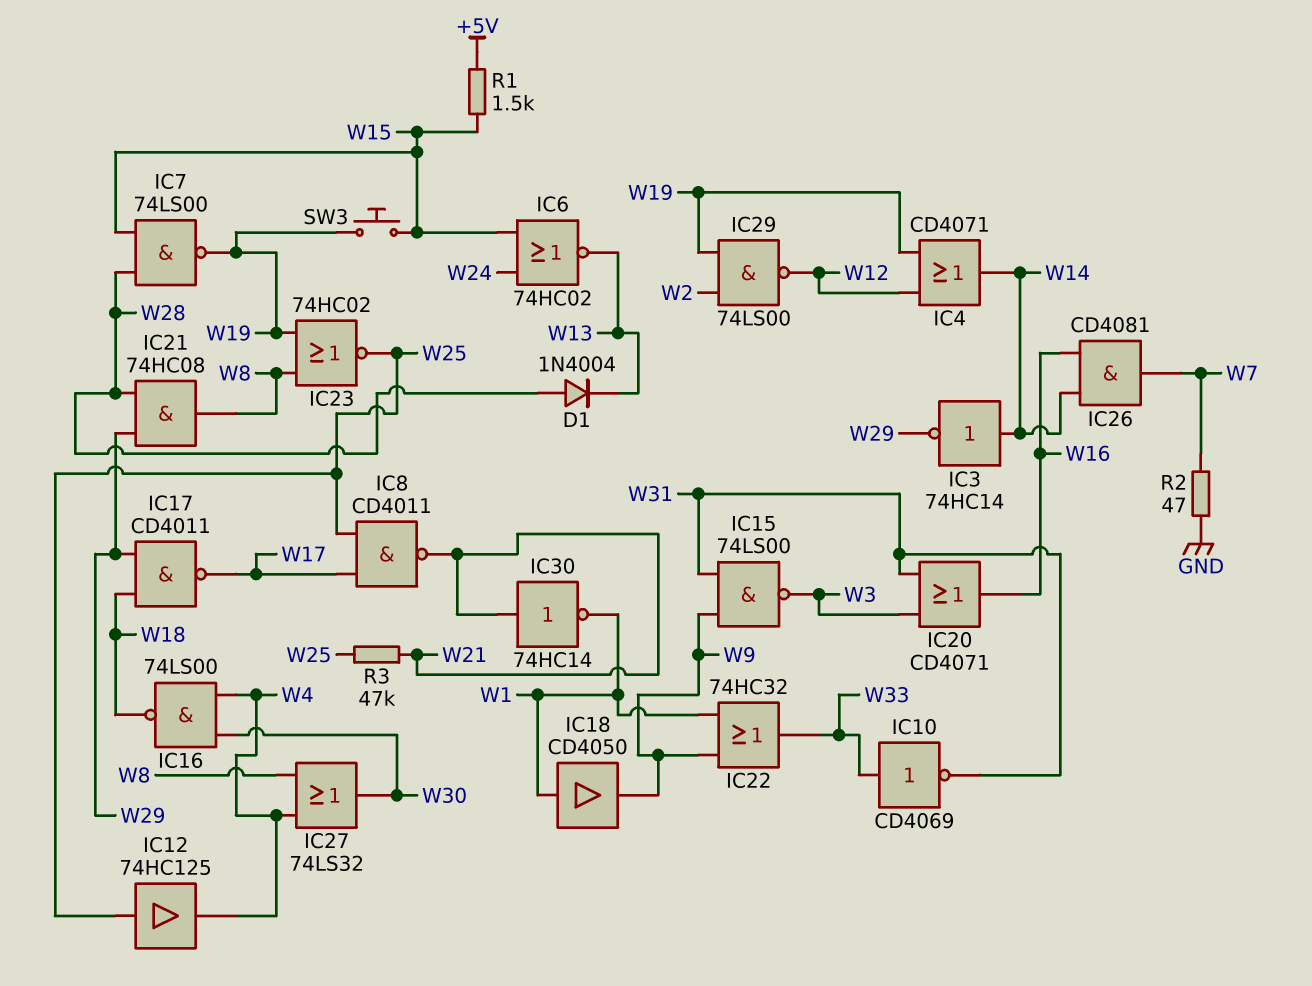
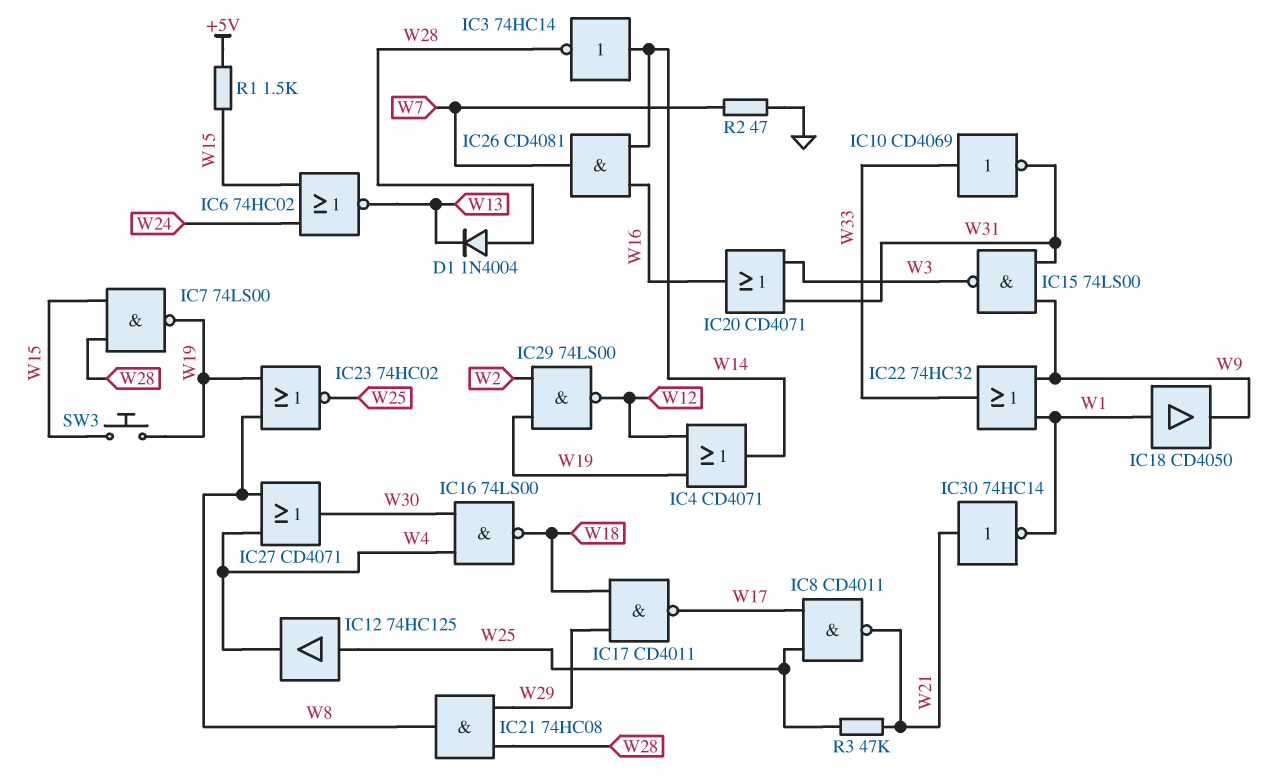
IC3: NOT 74HC14 (in W14, out W29) -> NOT 74HC14 (in W14, out W28)
IC27: OR 74LS32 (in W4, in W8, out W30) -> OR CD4071 (in W4, in W8, out W30)

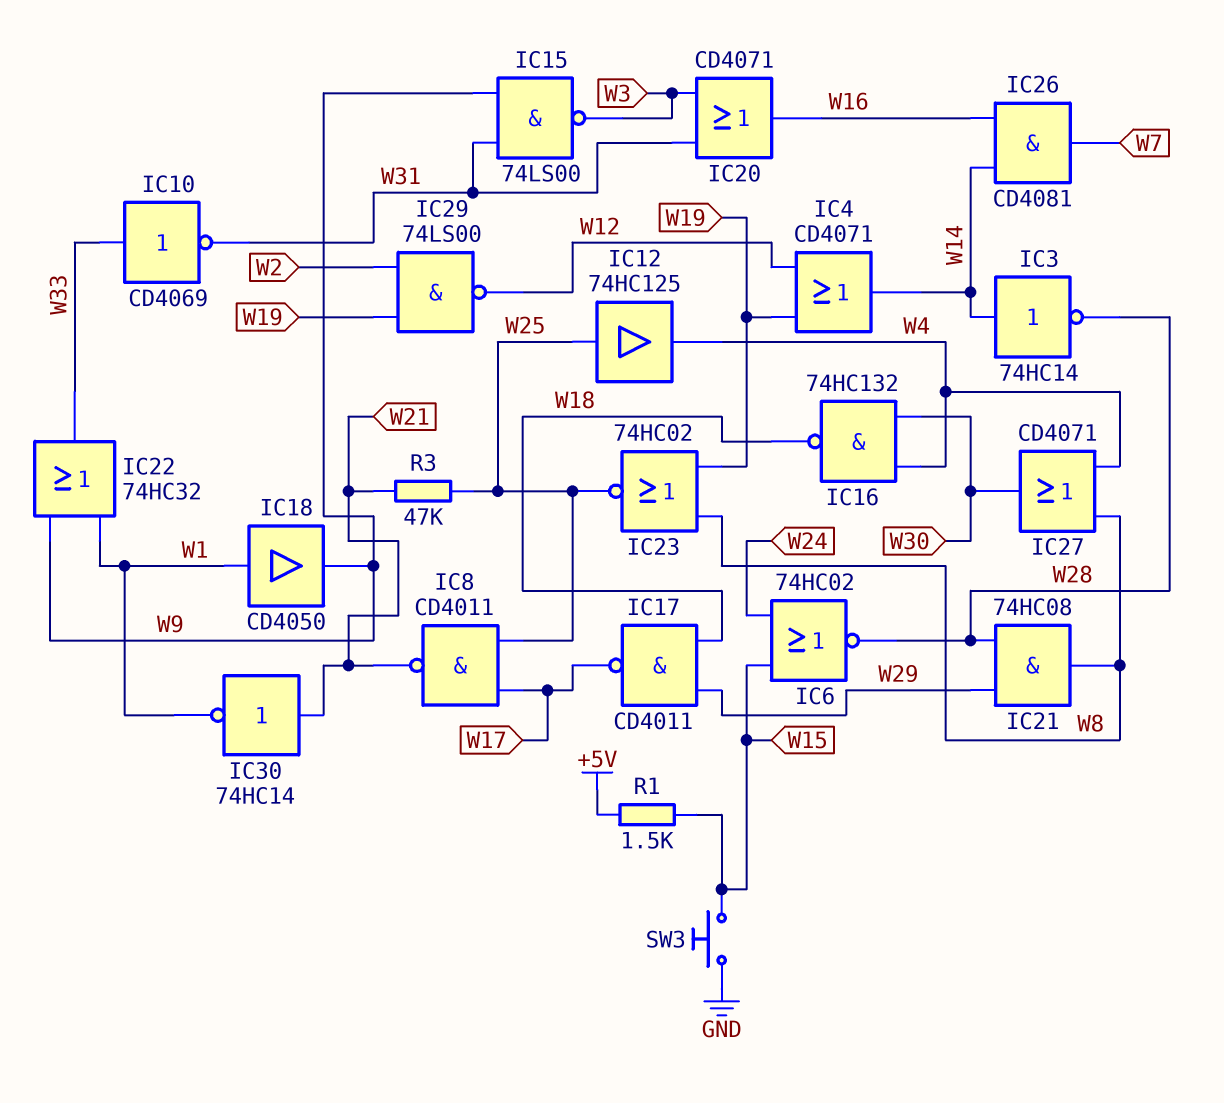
D1: diode 1N4004 (A W28, K W13) -> none
IC6: NOR 74HC02 (in W15, in W24, out W13) -> NOR 74HC02 (in W15, in W24, out W28)
IC7: NAND 74LS00 (in W15, in W28, out W19) -> none
IC16: NAND 74LS00 (in W4, in W30, out W18) -> NAND 74HC132 (in W4, in W30, out W18)
R2: 47 (GND, W7) -> none
SW3: button (W15, W19) -> button (GND, W15)

